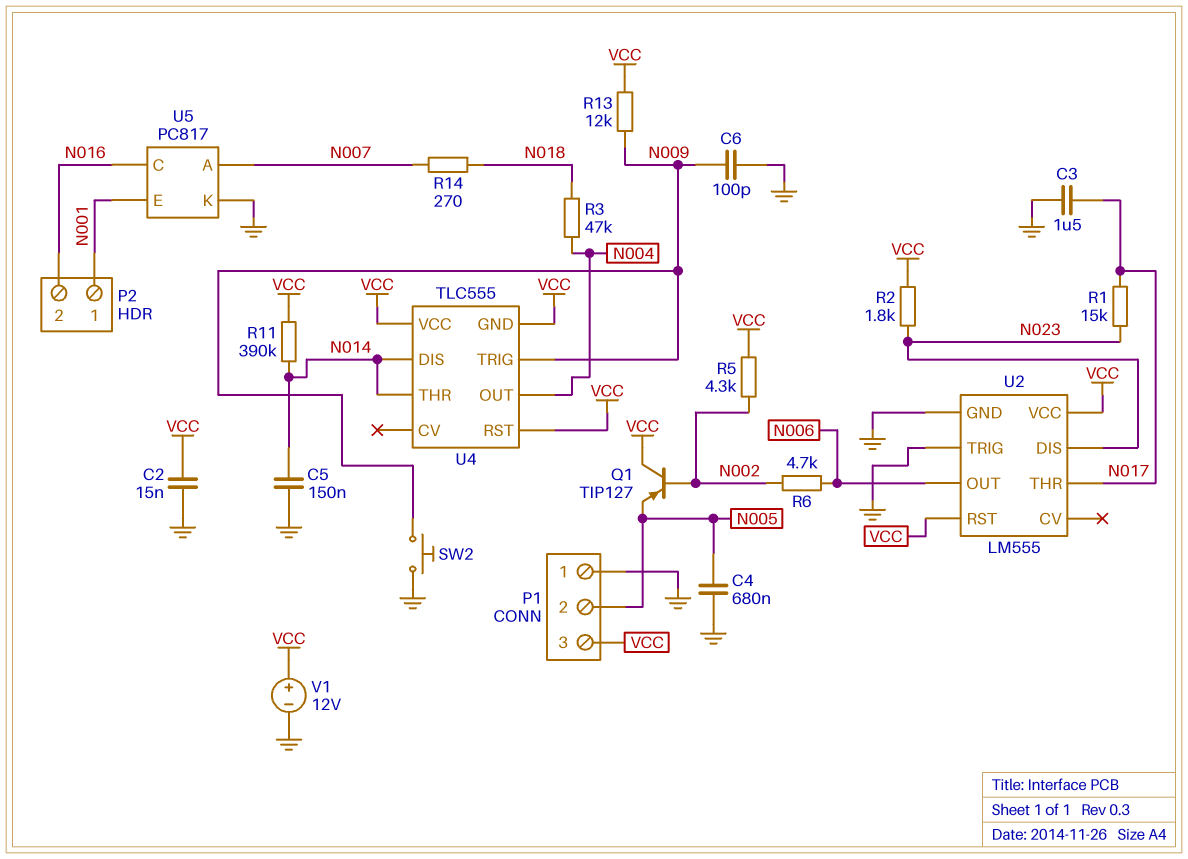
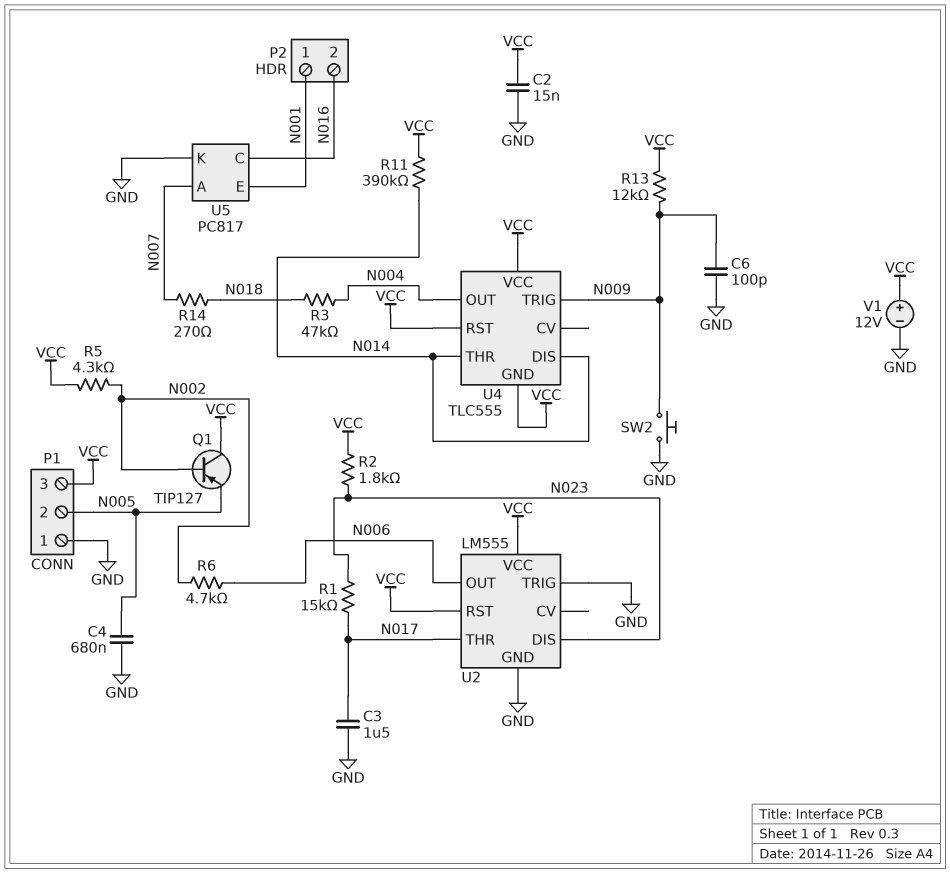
C5: 150nF (GND, N014) -> none

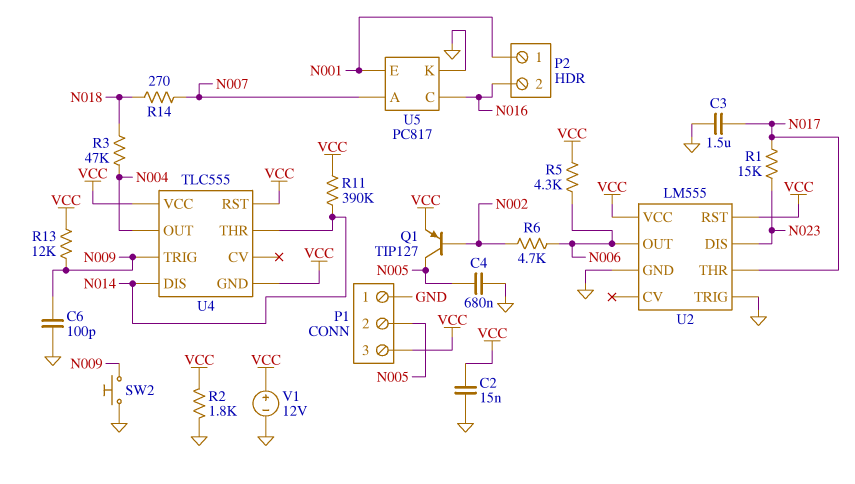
Q1: PNP TIP127 (B N002, C VCC, E N005) -> PNP TIP127 (B N002, C N005, E VCC)
R2: 1.8k (N023, VCC) -> 1.8k (GND, VCC)
R5: 4.3k (N002, VCC) -> 4.3k (N006, VCC)

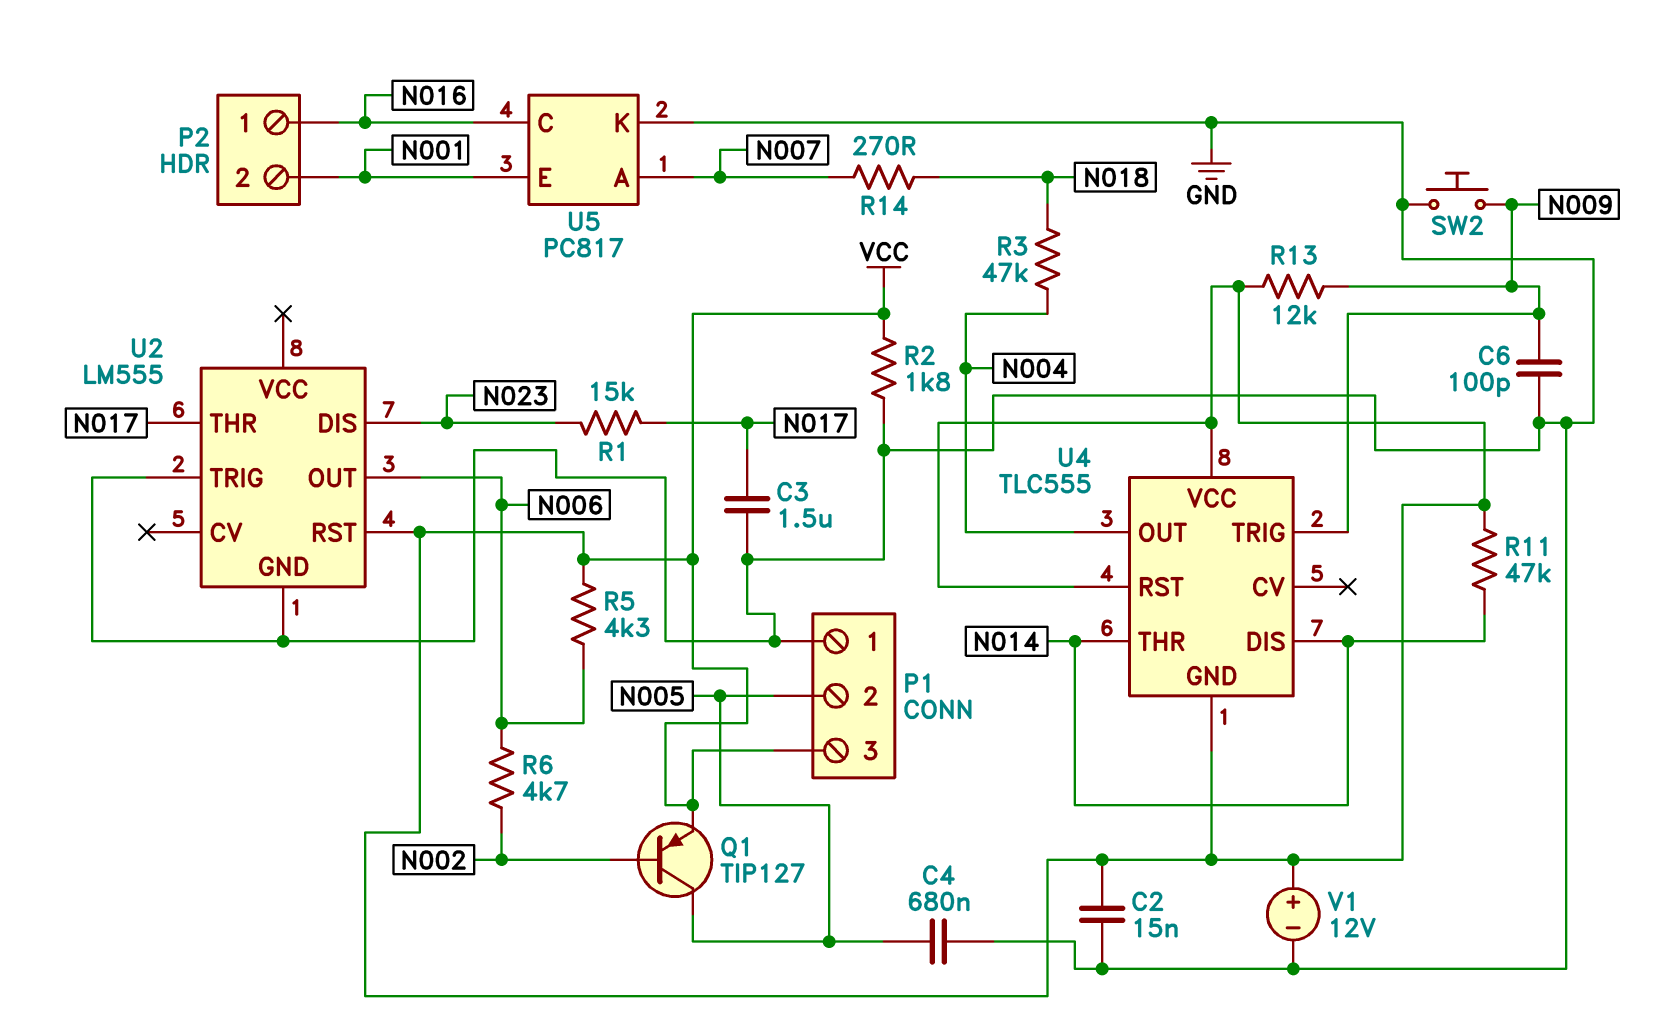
P2 pin 1: N001 -> N016
P2 pin 2: N016 -> N001
R11: 390k (N014, VCC) -> 47k (N014, VCC)
U2 pin VCC: VCC -> none

